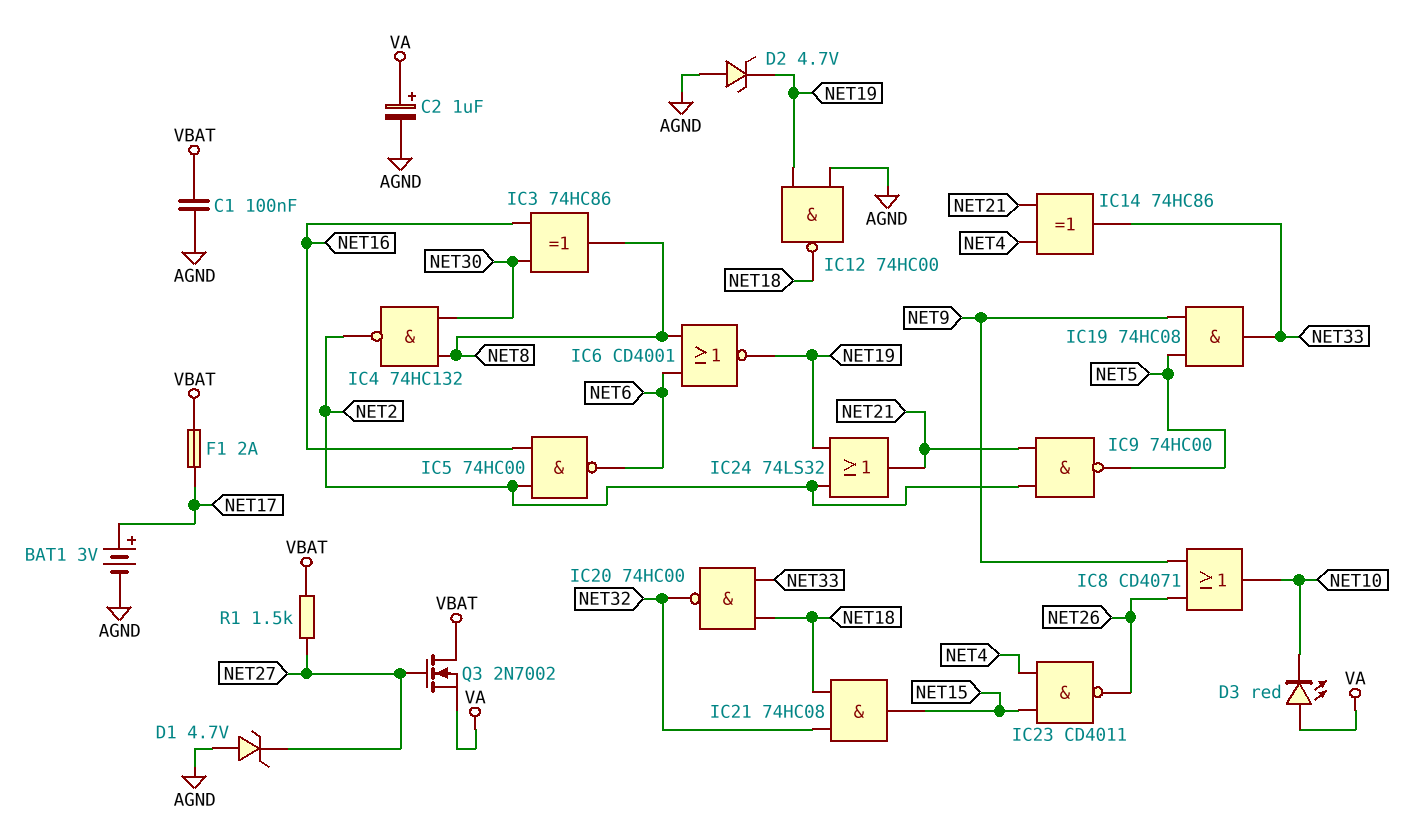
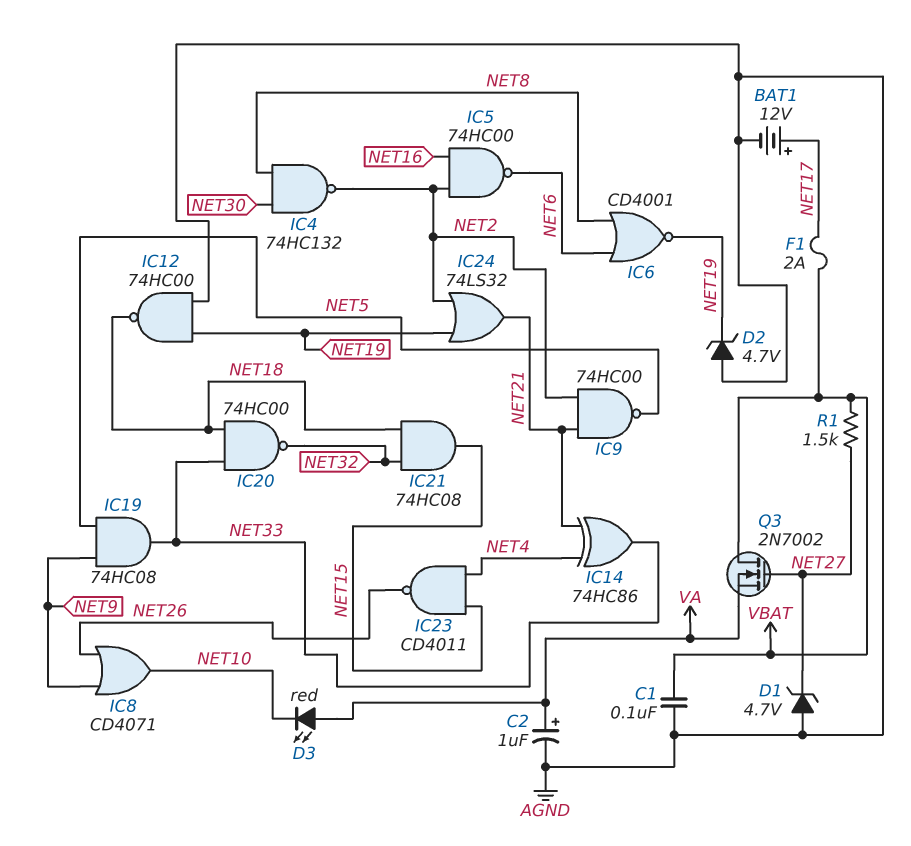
BAT1: 3V (plus NET17, minus AGND) -> 12V (plus NET17, minus AGND)
IC3: XOR 74HC86 (in NET16, in NET30, out NET8) -> none

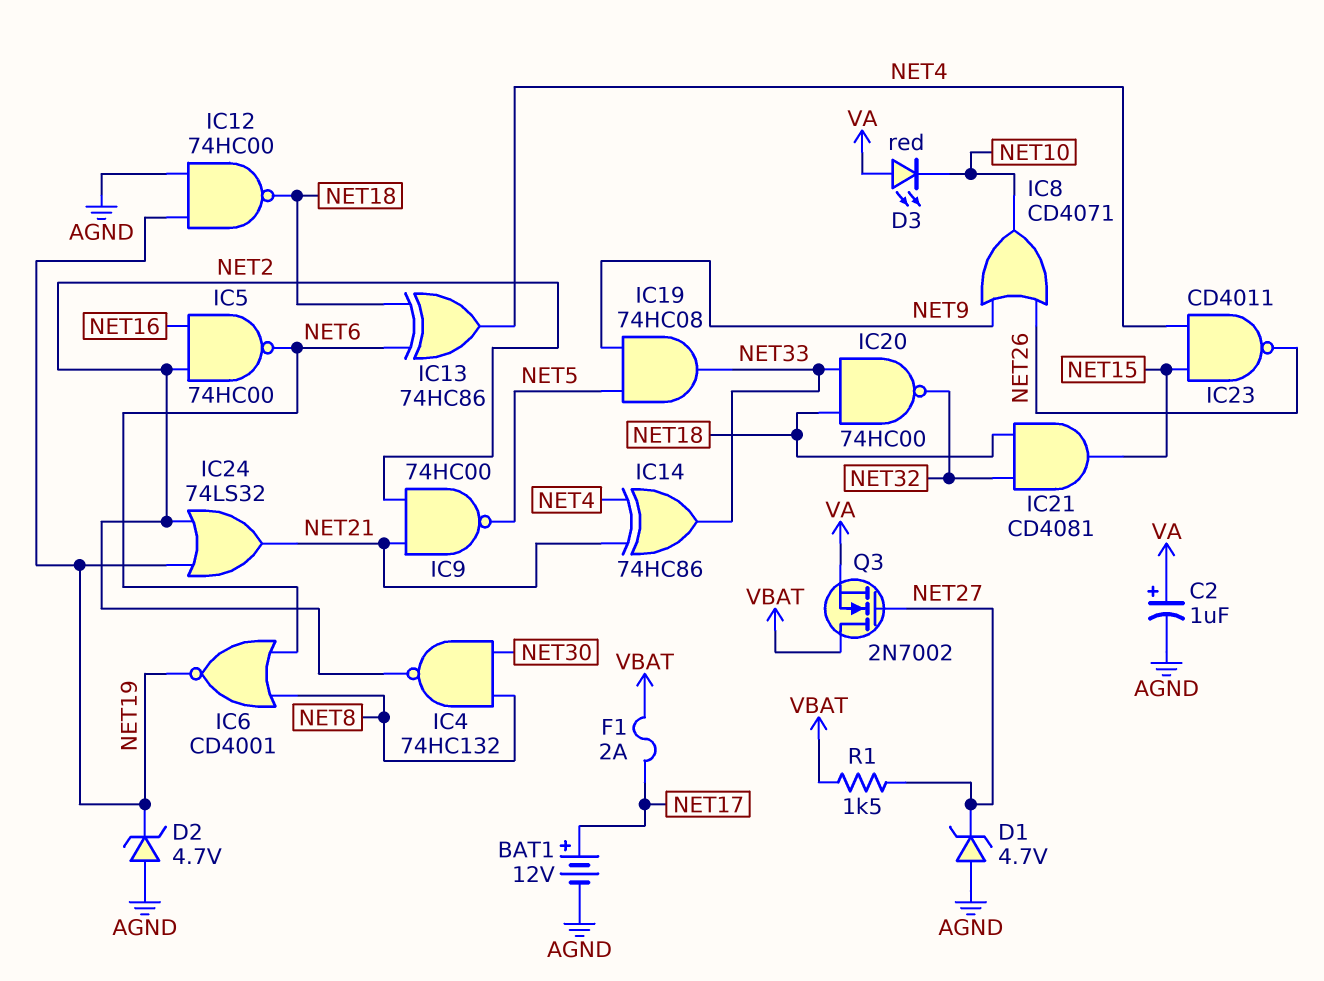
C1: 100nF (AGND, VBAT) -> none
IC13: none -> XOR 74HC86 (in NET6, in NET18, out NET4)
IC21: AND 74HC08 (in NET18, in NET32, out NET15) -> AND CD4081 (in NET18, in NET32, out NET15)

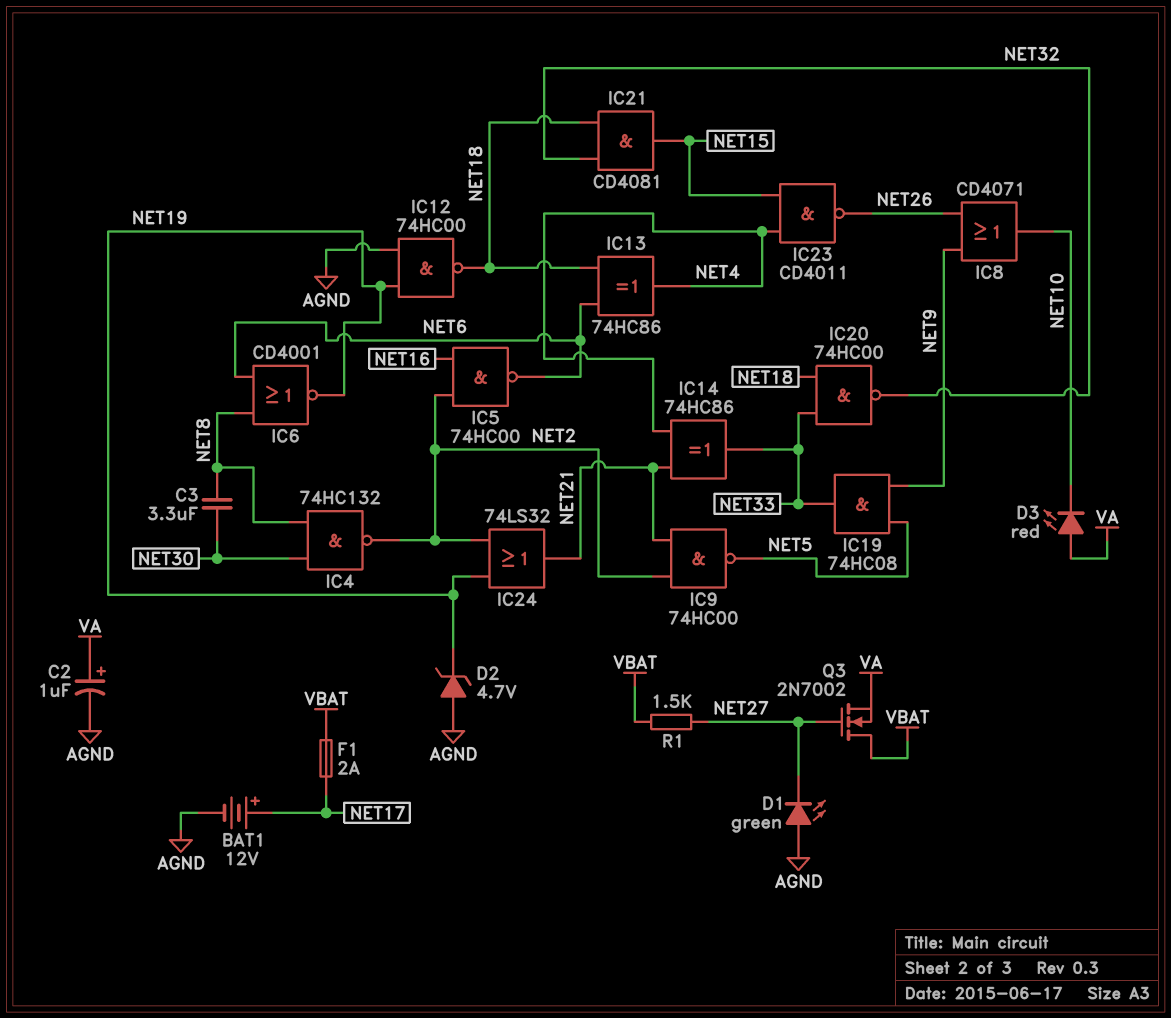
C3: none -> 3.3uF (NET8, NET30)
D1: zener 4.7V (A AGND, K NET27) -> LED green (A AGND, K NET27)

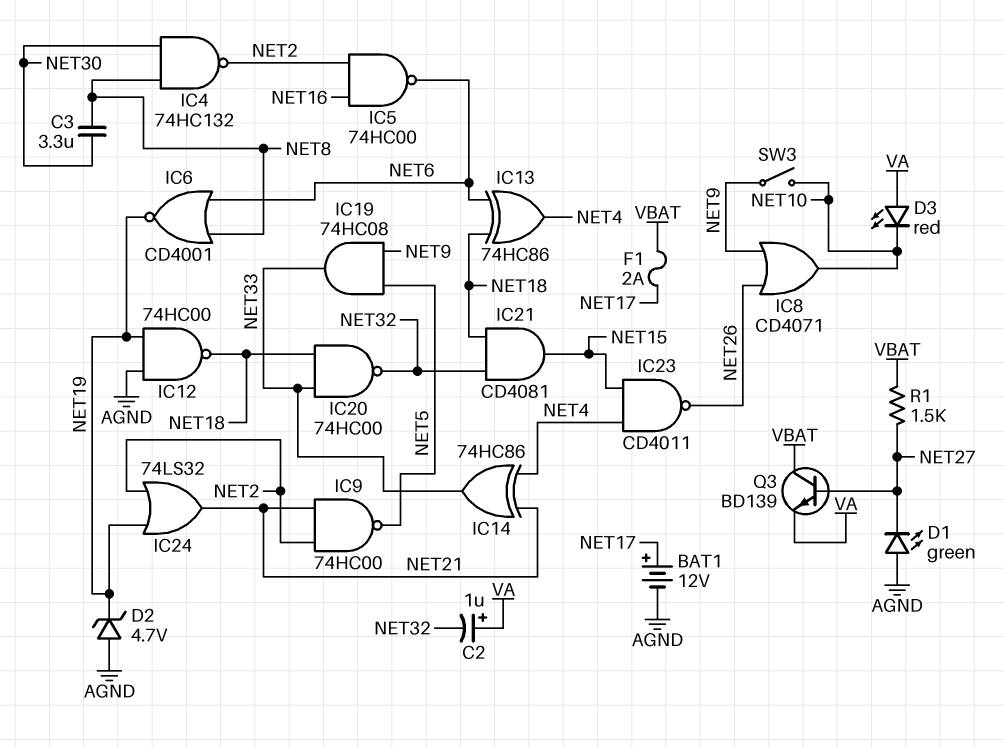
C2: 1uF (plus VA, minus AGND) -> 1uF (plus VA, minus NET32)
Q3: NMOS 2N7002 (G NET27, D VBAT, S VA) -> NPN BD139 (B NET27, C VBAT, E VA)
SW3: none -> switch (NET9, NET10)

